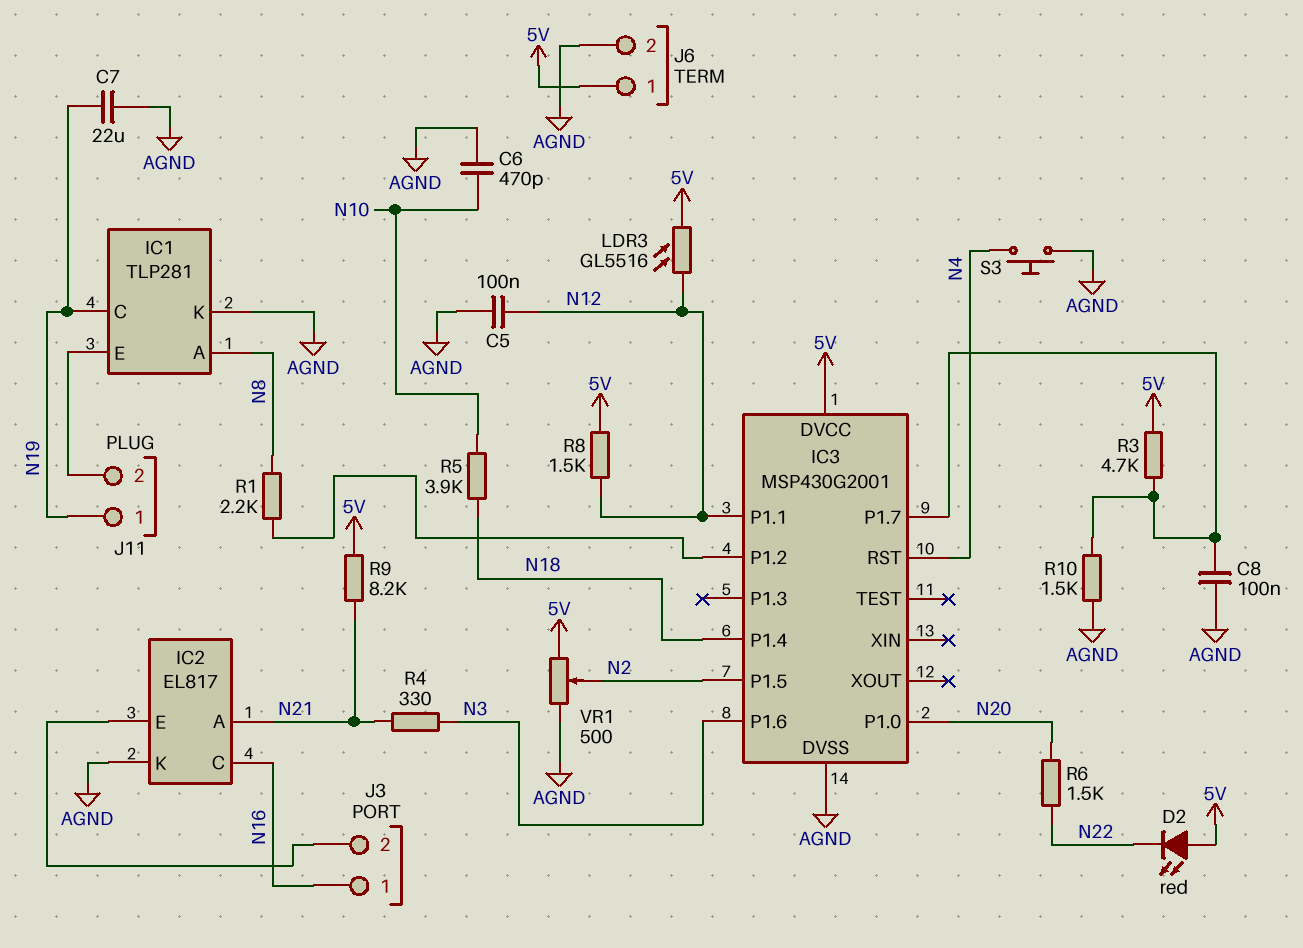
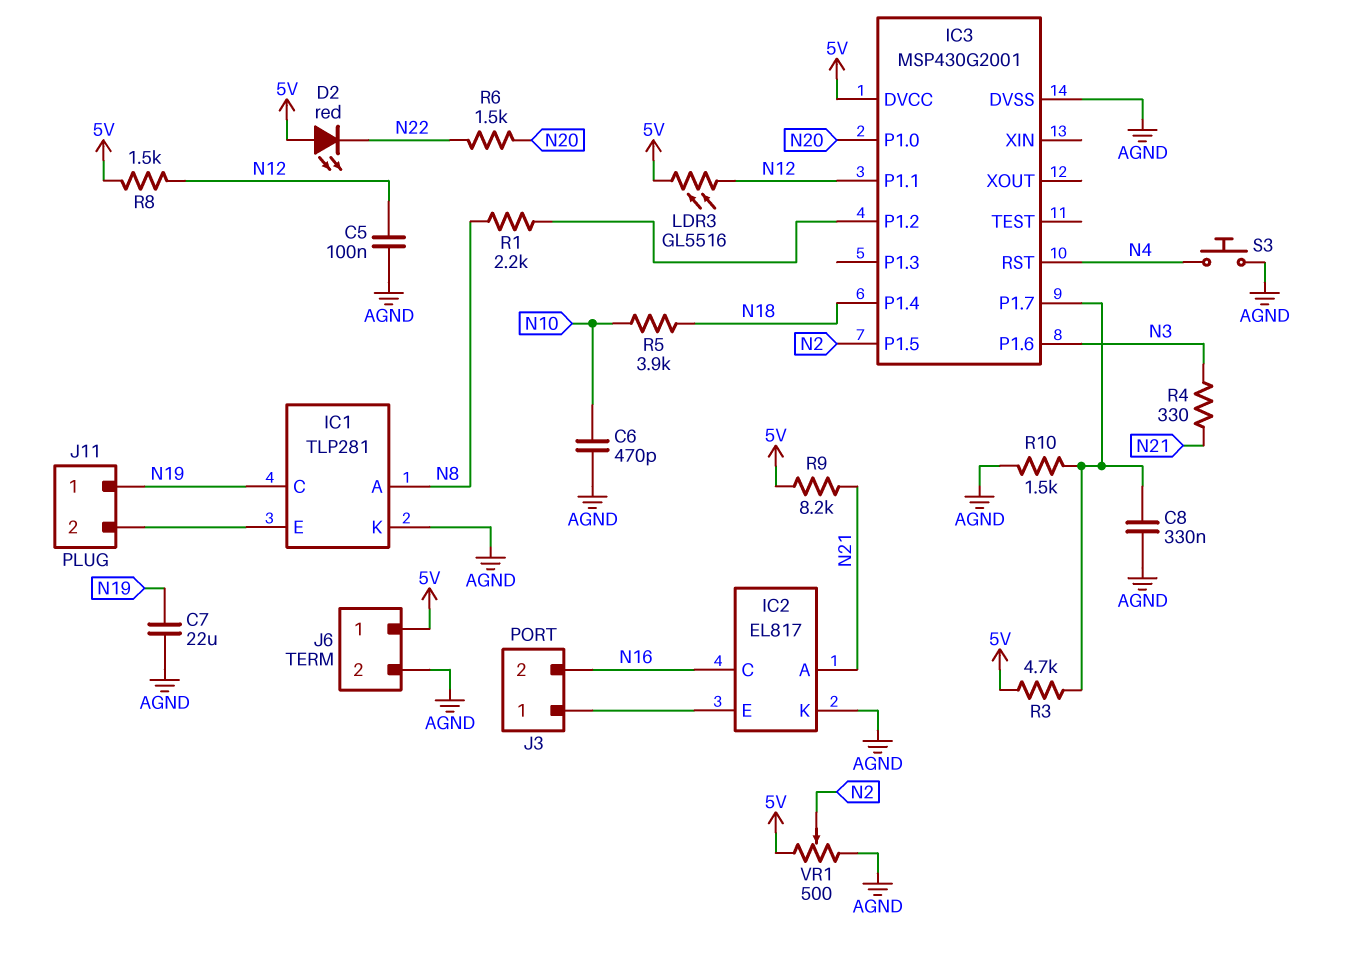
C8: 100nF (AGND, IC3/P1.7) -> 330nF (AGND, IC3/P1.7)
J3 pin 1: N16 -> IC2/E
J3 pin 2: IC2/E -> N16

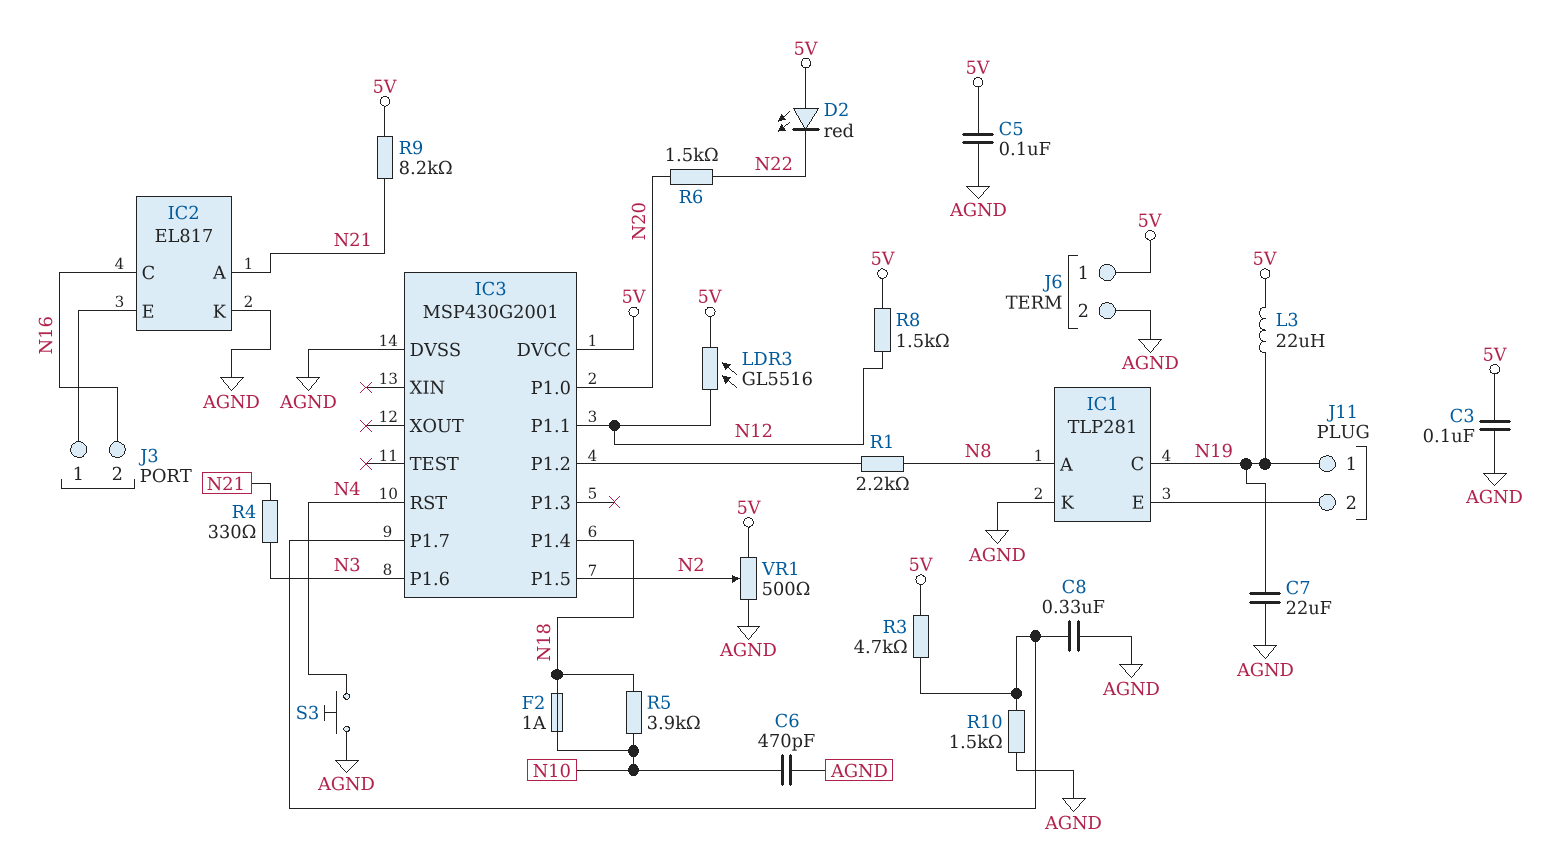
C3: none -> 100nF (5V, AGND)
C5: 100nF (AGND, N12) -> 100nF (5V, AGND)
F2: none -> 1A (N10, N18)
L3: none -> 22uH (5V, N19)

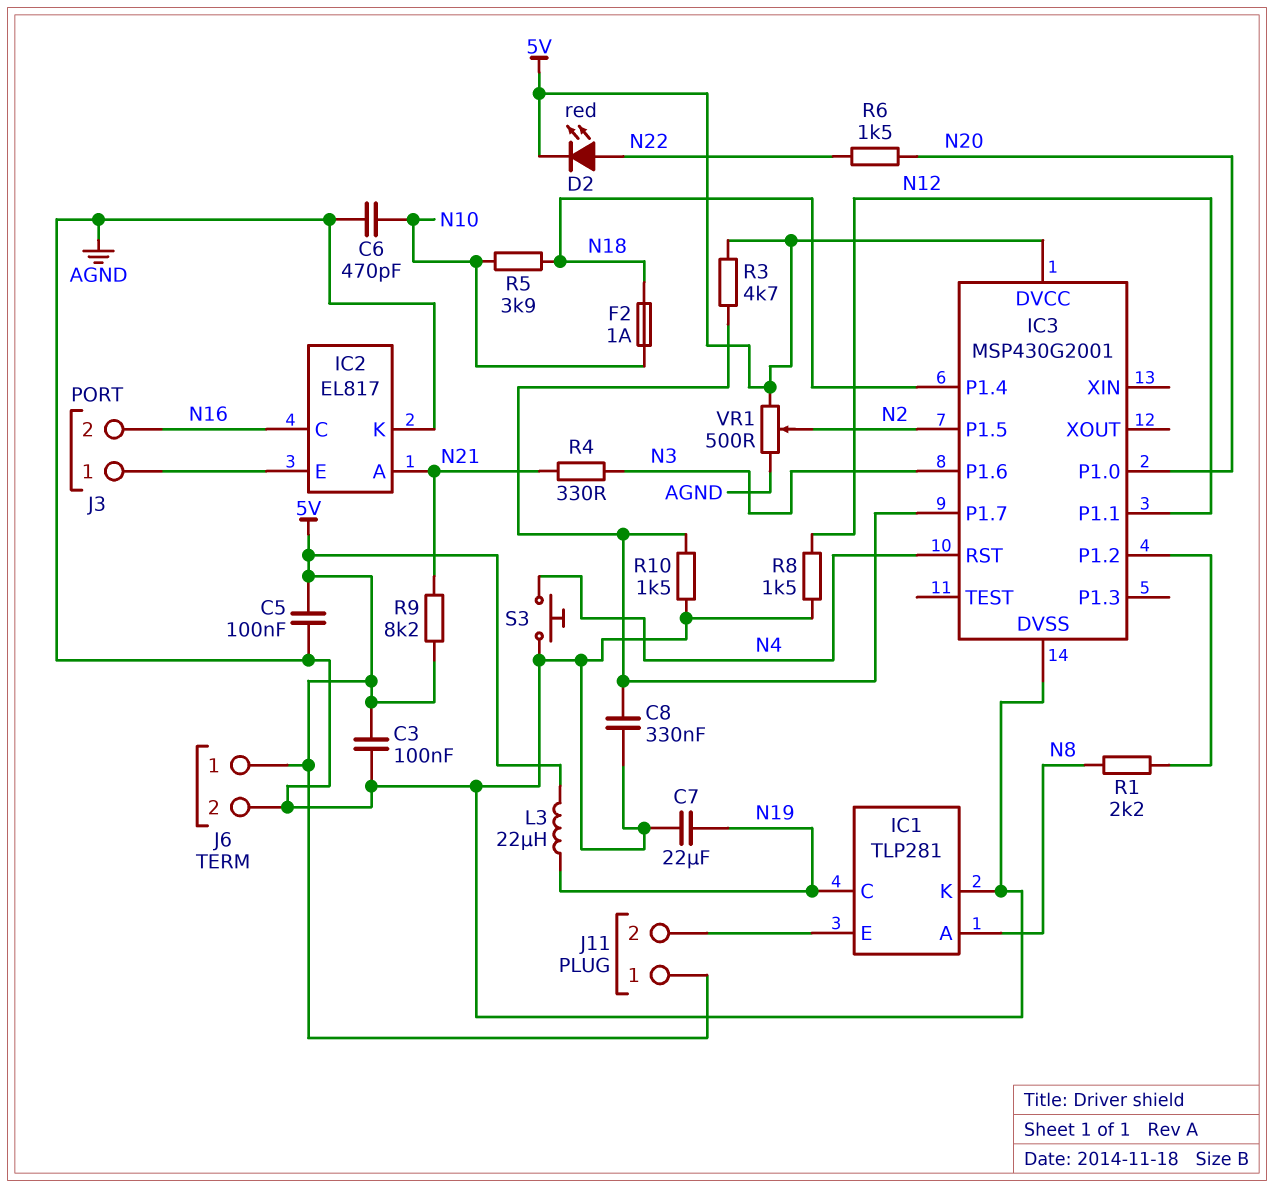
D2: LED red (A 5V, K N22) -> LED red (A N22, K 5V)
J11 pin 1: N19 -> 5V
LDR3: GL5516 (5V, N12) -> none
R8: 1.5k (5V, N12) -> 1.5k (AGND, N12)

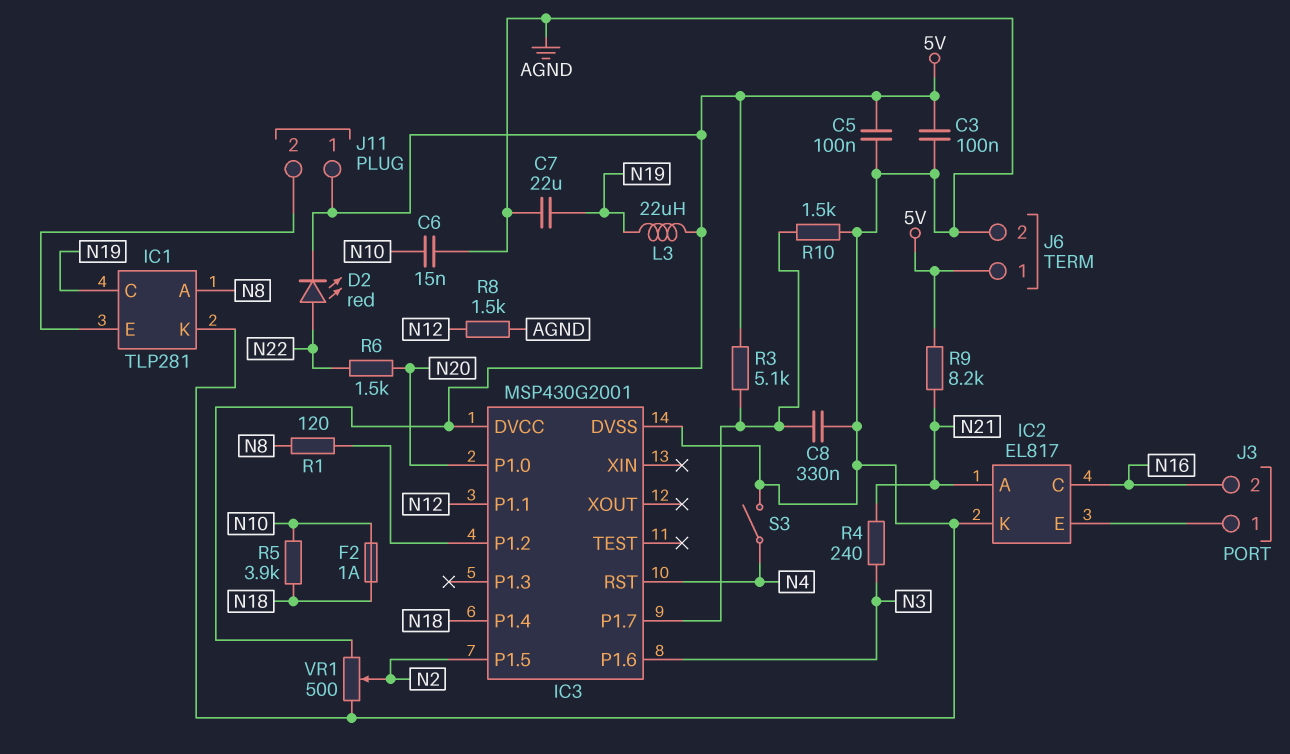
C6: 470pF (AGND, N10) -> 15nF (AGND, N10)
R1: 2.2k (IC3/P1.2, N8) -> 120 (IC3/P1.2, N8)
R3: 4.7k (5V, IC3/P1.7) -> 5.1k (5V, IC3/P1.7)
R4: 330 (N3, N21) -> 240 (N3, N21)
S3: button (AGND, N4) -> switch (AGND, N4)

